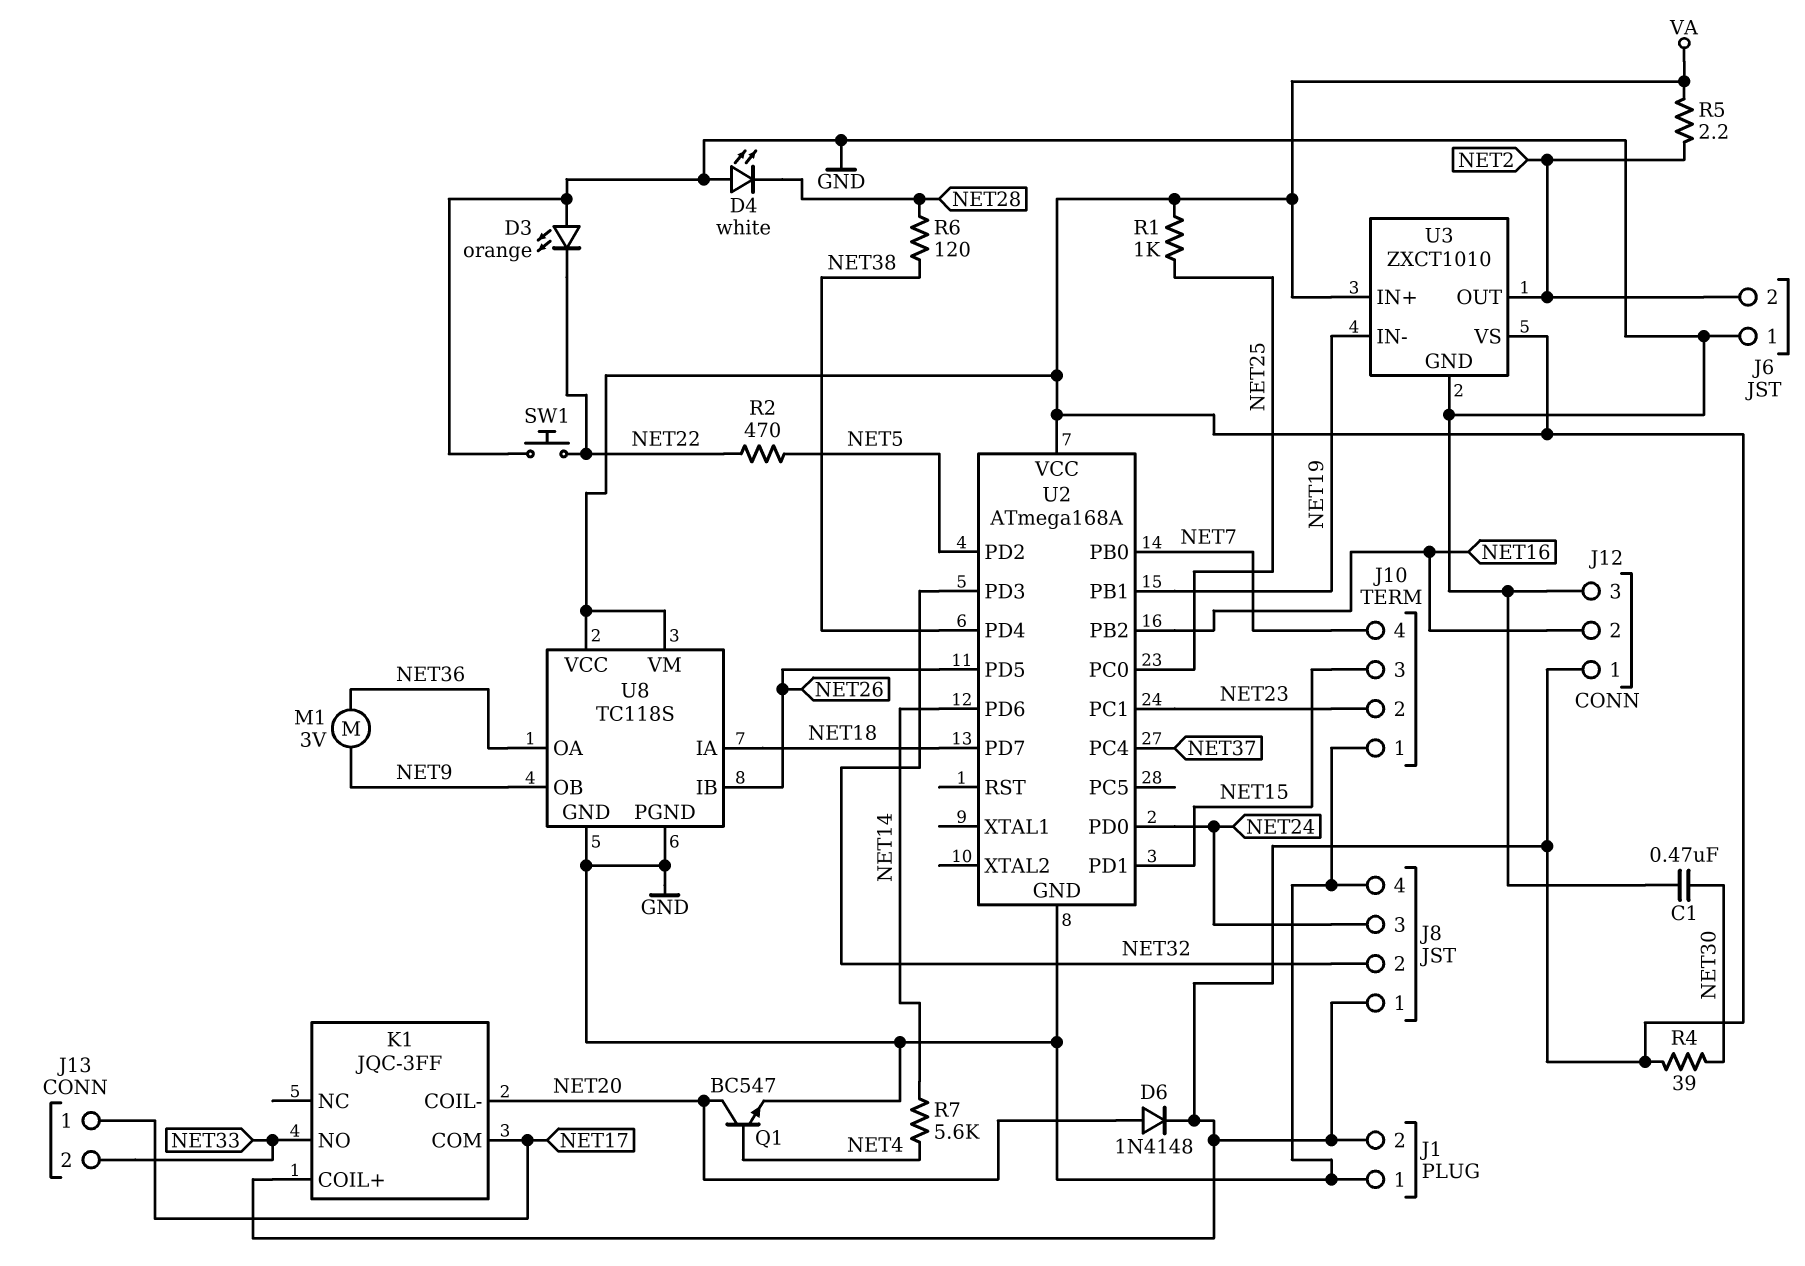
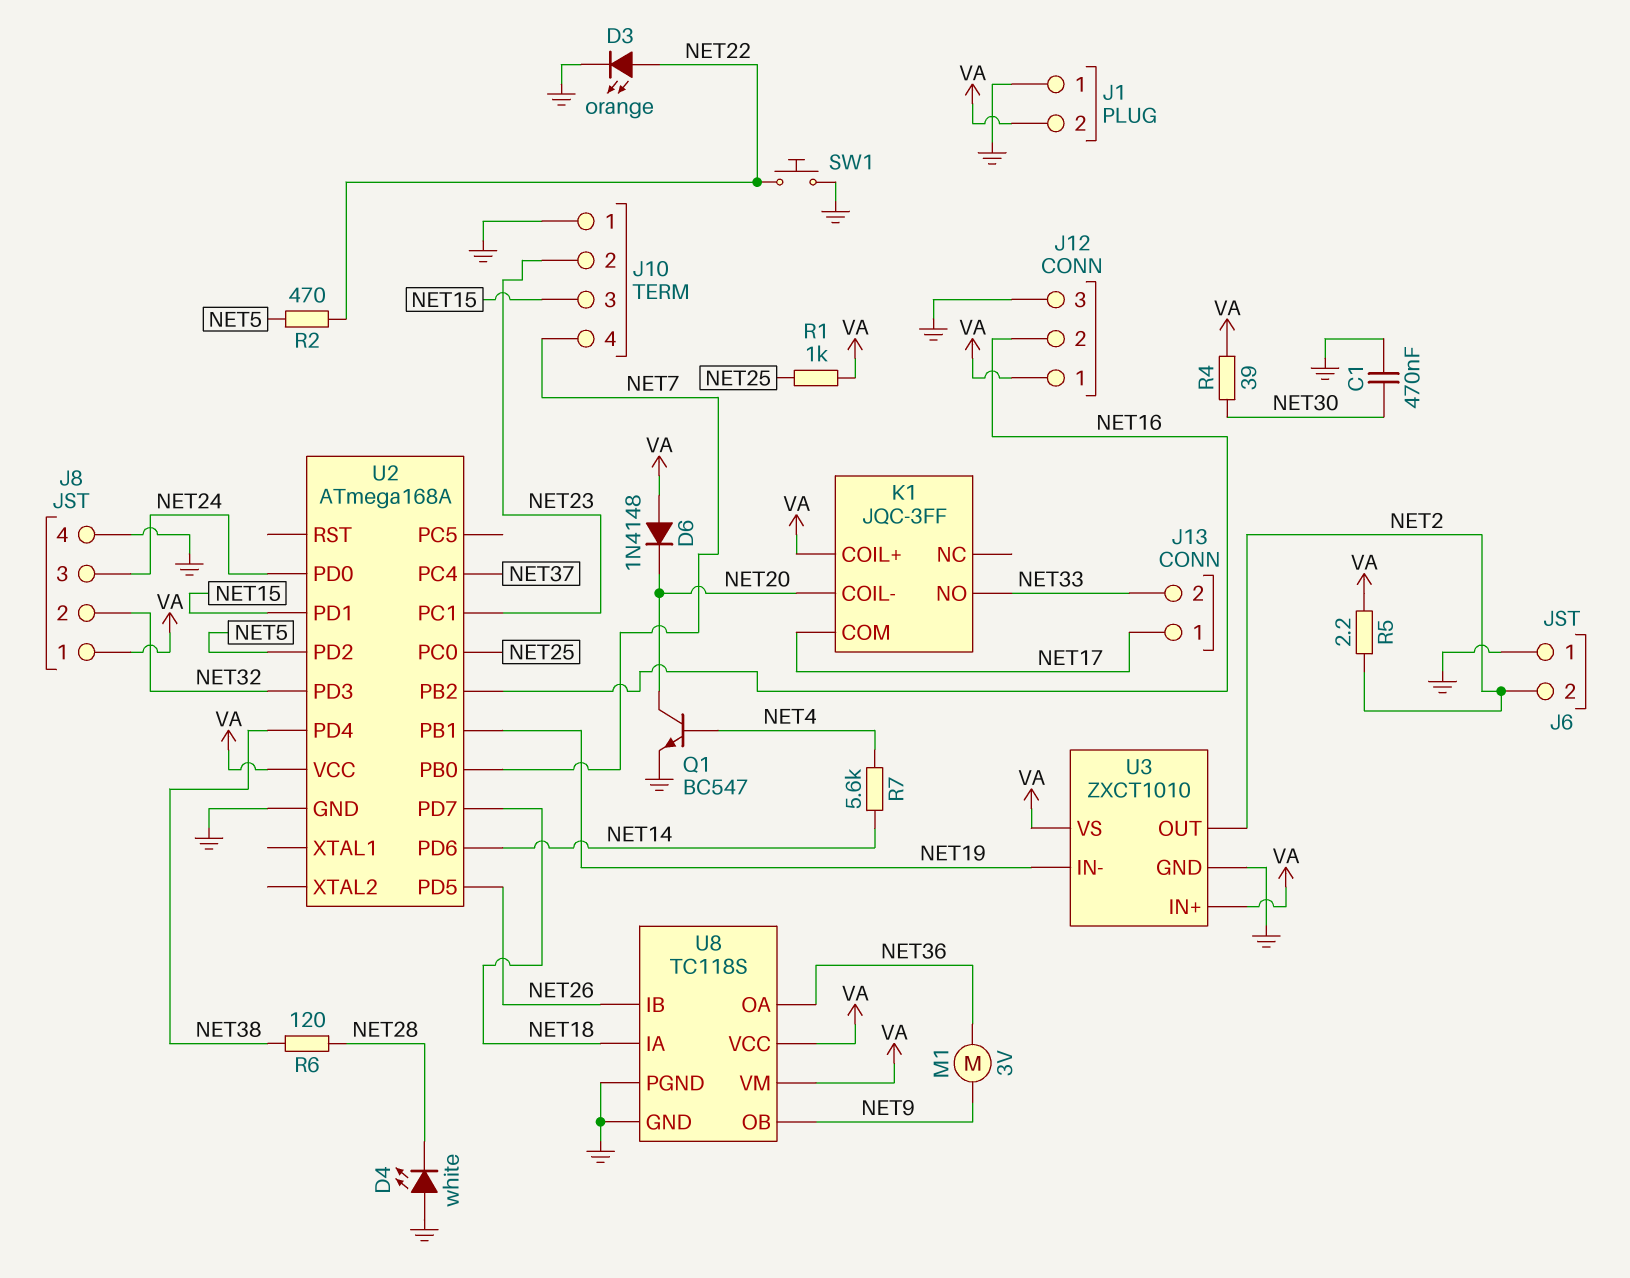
D3: LED orange (A GND, K NET22) -> LED orange (A NET22, K GND)
D6: diode 1N4148 (A NET20, K VA) -> diode 1N4148 (A VA, K NET20)

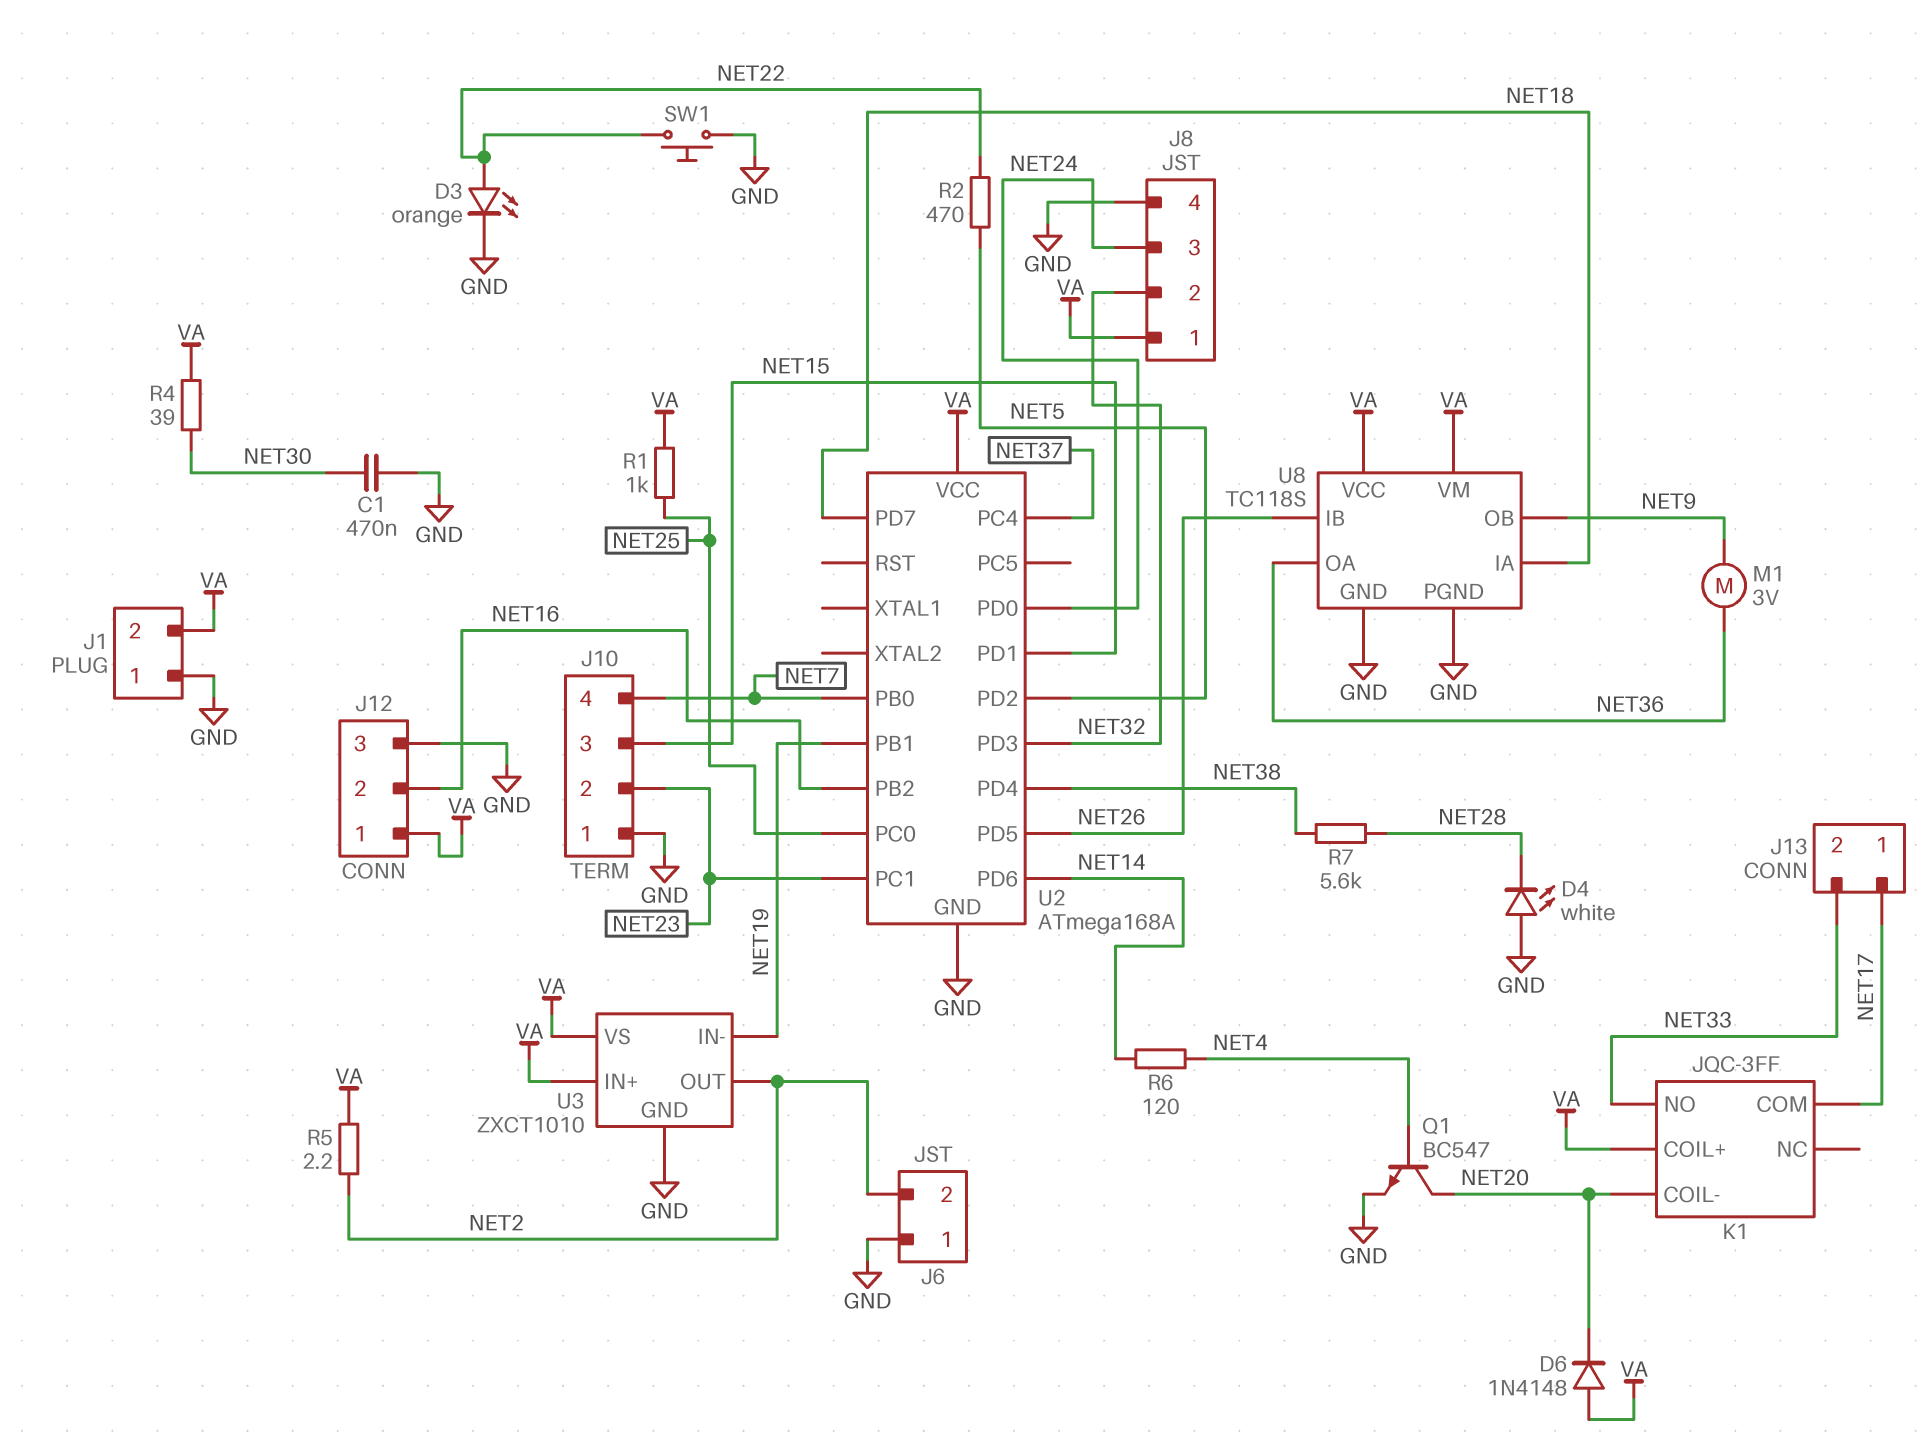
R6: 120 (NET28, NET38) -> 120 (NET4, NET14)
R7: 5.6k (NET4, NET14) -> 5.6k (NET28, NET38)

